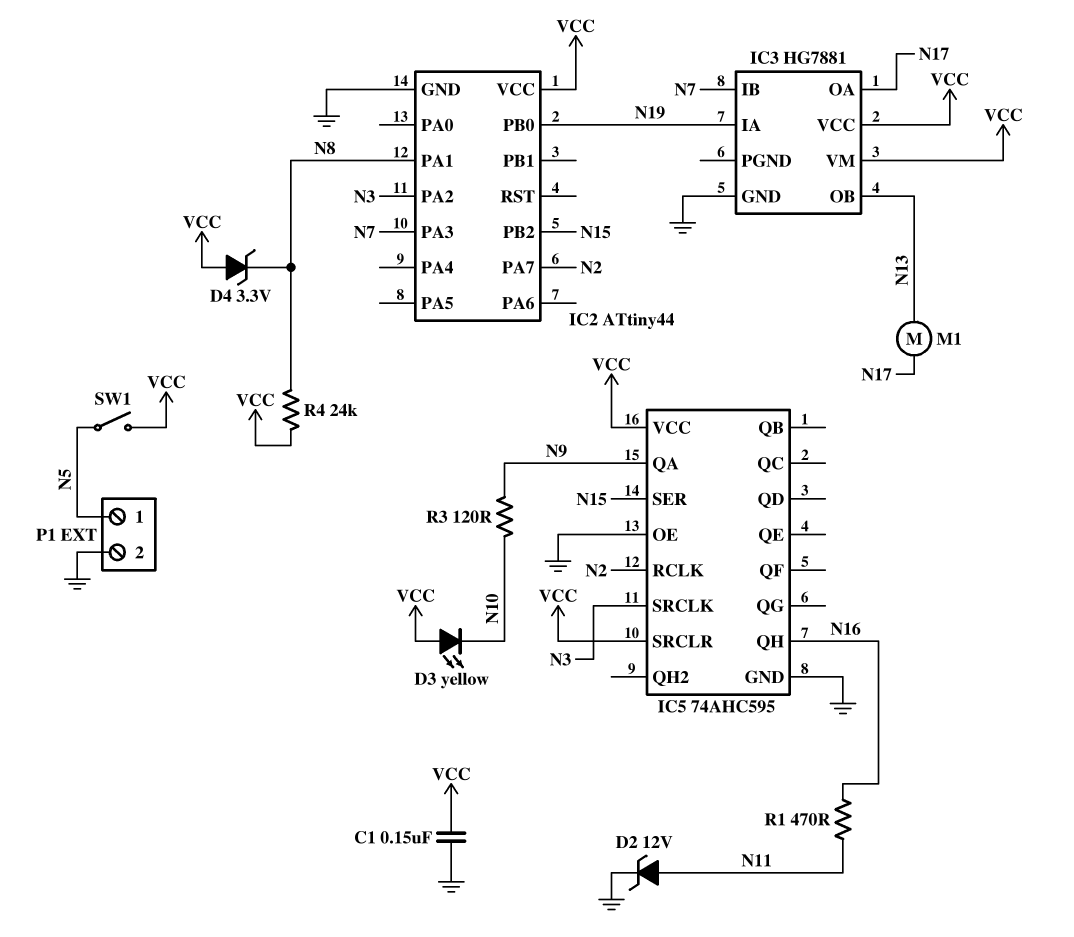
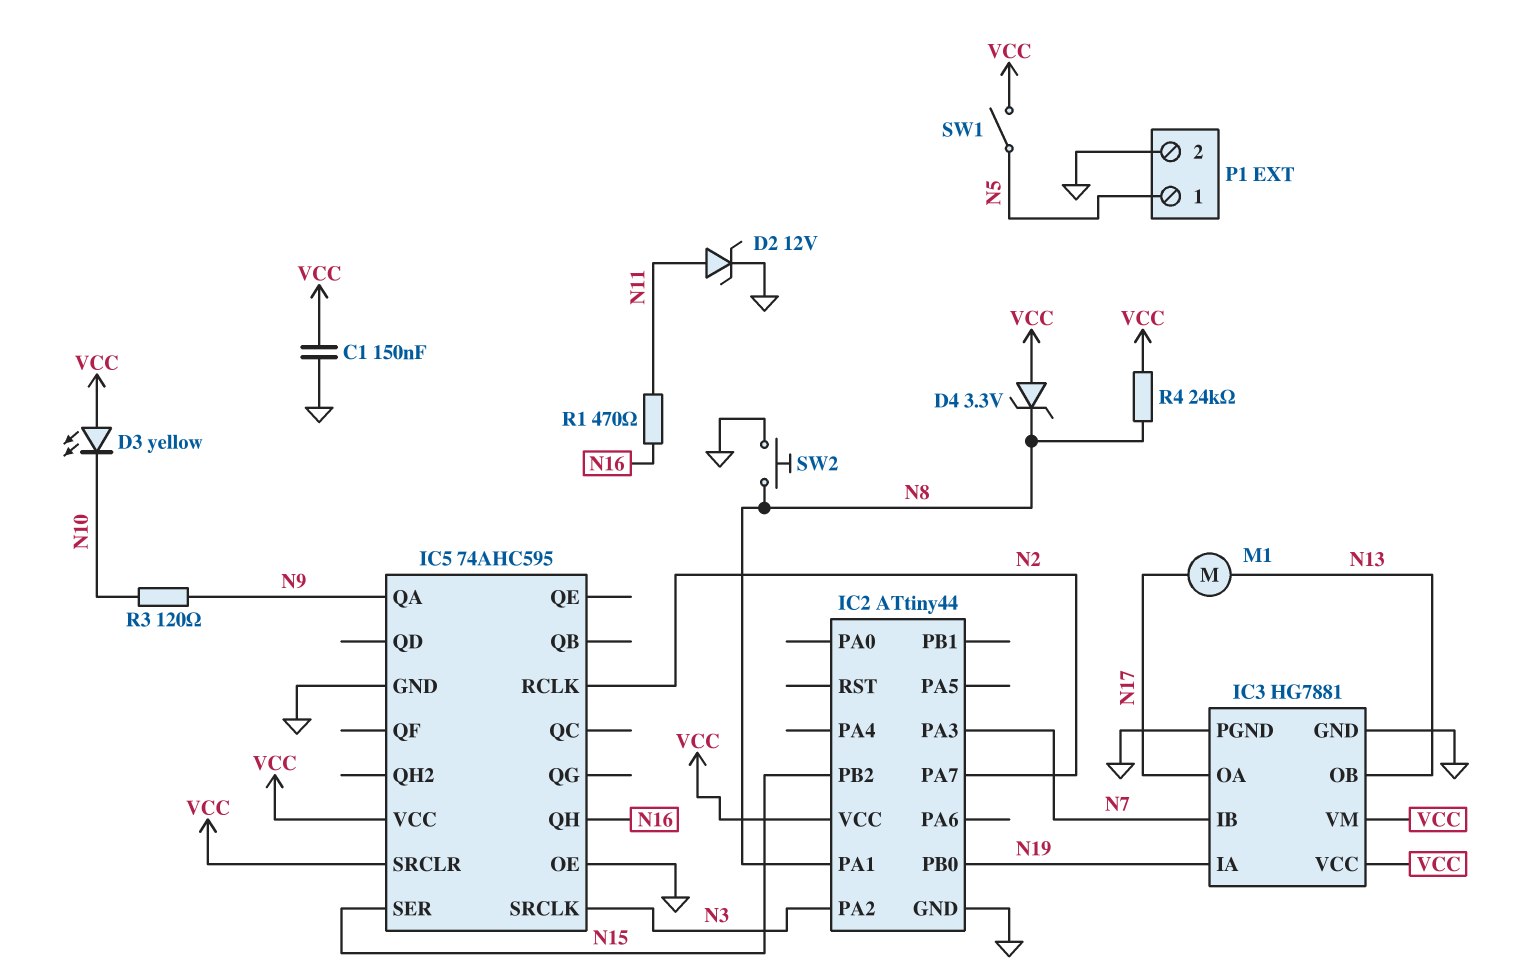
IC3 pin PGND: none -> GND
SW2: none -> button (GND, N8)

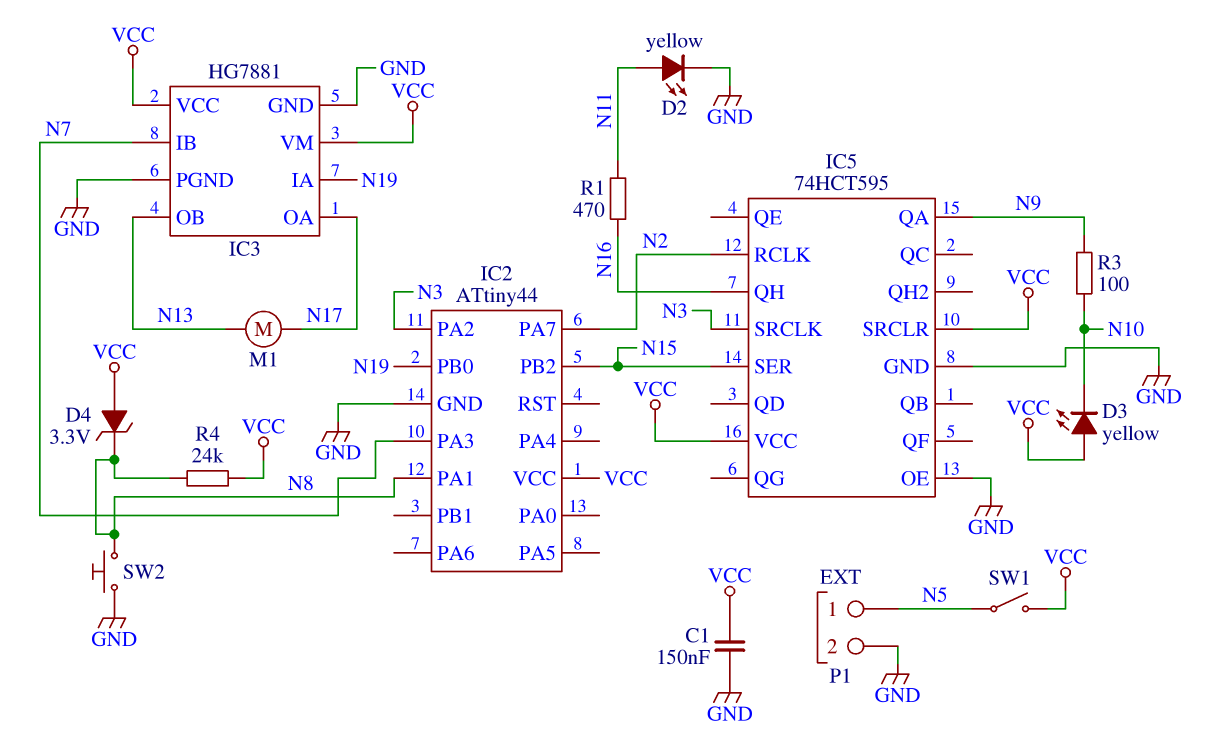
D2: zener 12V (A N11, K GND) -> LED yellow (A N11, K GND)
IC5: 74AHC595 -> 74HCT595
R3: 120 (N9, N10) -> 100 (N9, N10)

